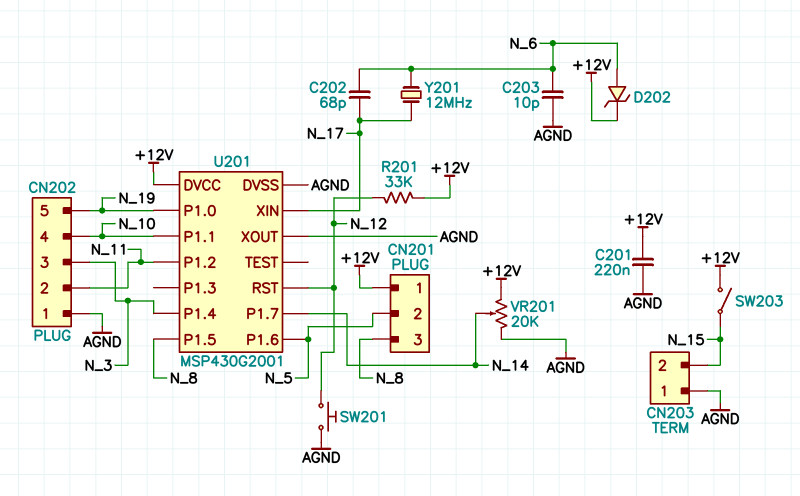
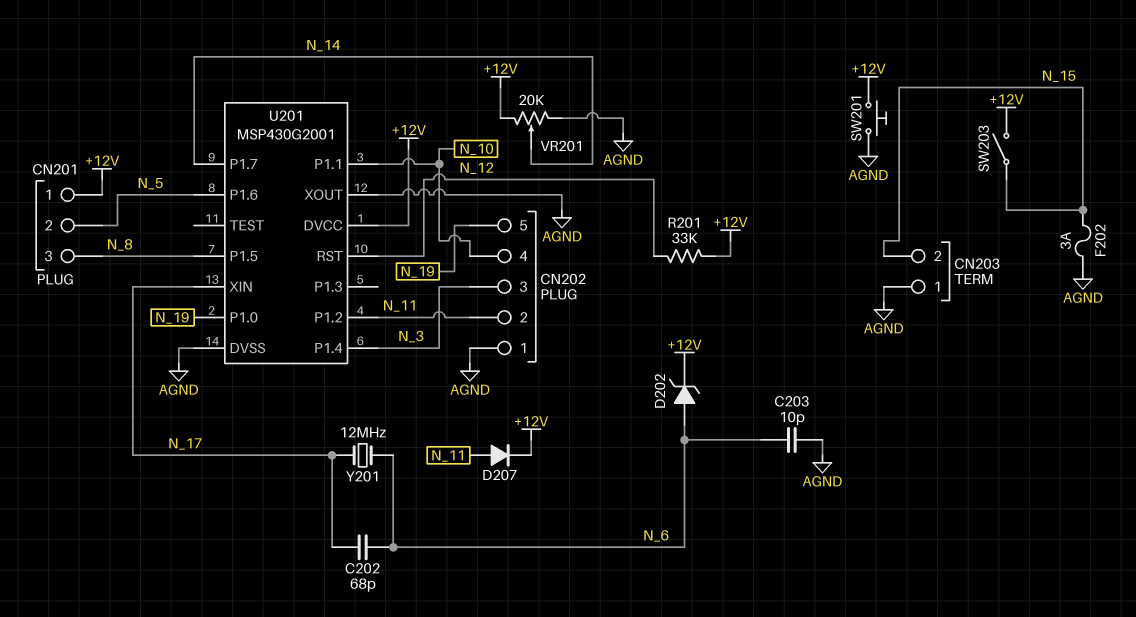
C201: 220nF (+12V, AGND) -> none
D207: none -> diode (A N_11, K +12V)
F202: none -> 3A (AGND, N_15)
SW201: button (AGND, N_12) -> button (+12V, AGND)

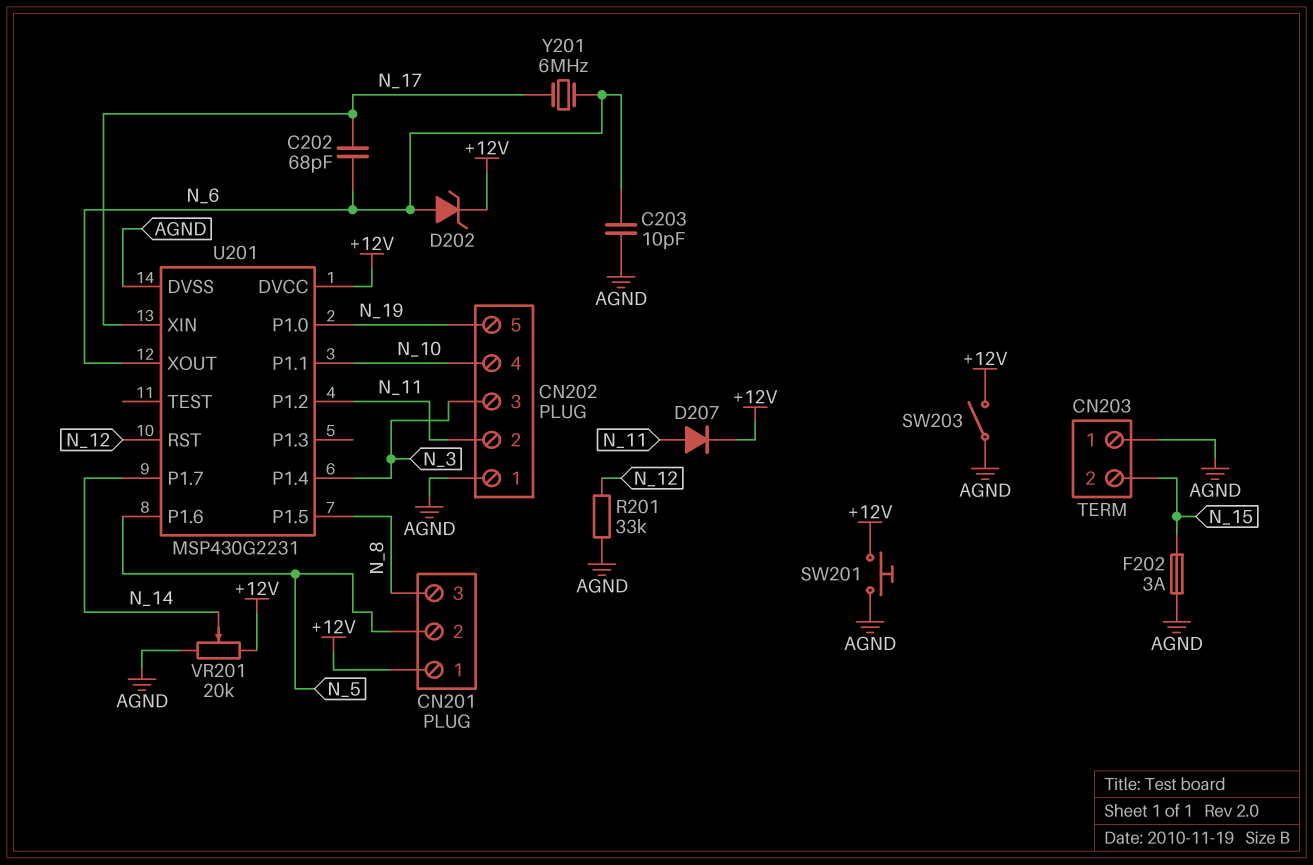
R201: 33k (+12V, N_12) -> 33k (AGND, N_12)
SW203: switch (+12V, N_15) -> switch (+12V, AGND)
U201: MSP430G2001 -> MSP430G2231
U201 pin XOUT: AGND -> N_6
Y201: 12MHz (N_6, N_17) -> 6MHz (N_6, N_17)

